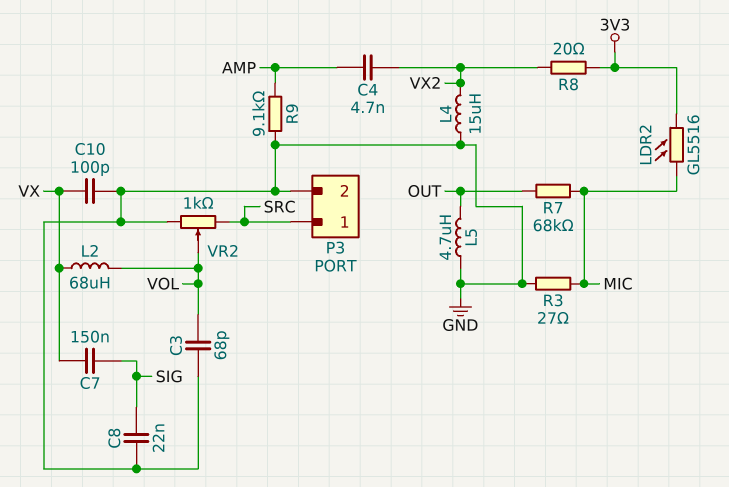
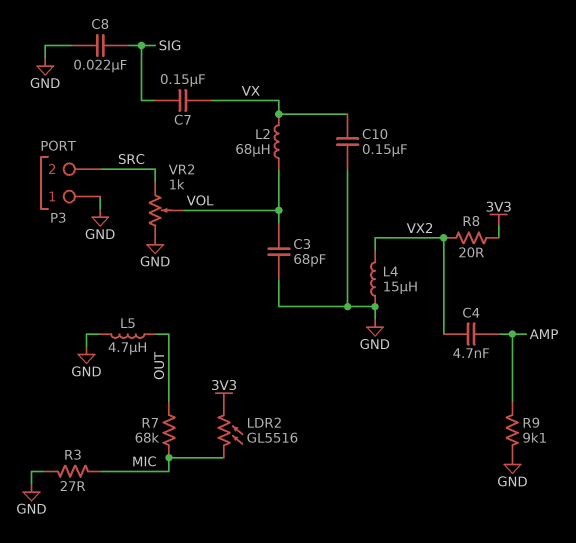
C10: 100pF (GND, VX) -> 150nF (GND, VX)
P3 pin 1: SRC -> GND
P3 pin 2: GND -> SRC

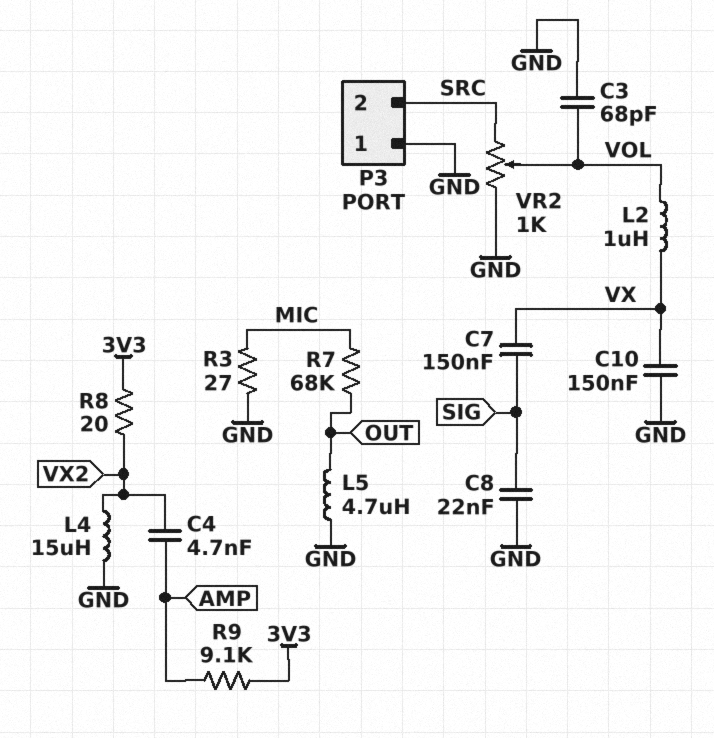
L2: 68uH (VOL, VX) -> 1uH (VOL, VX)
LDR2: GL5516 (3V3, MIC) -> none
R9: 9.1k (AMP, GND) -> 9.1k (3V3, AMP)

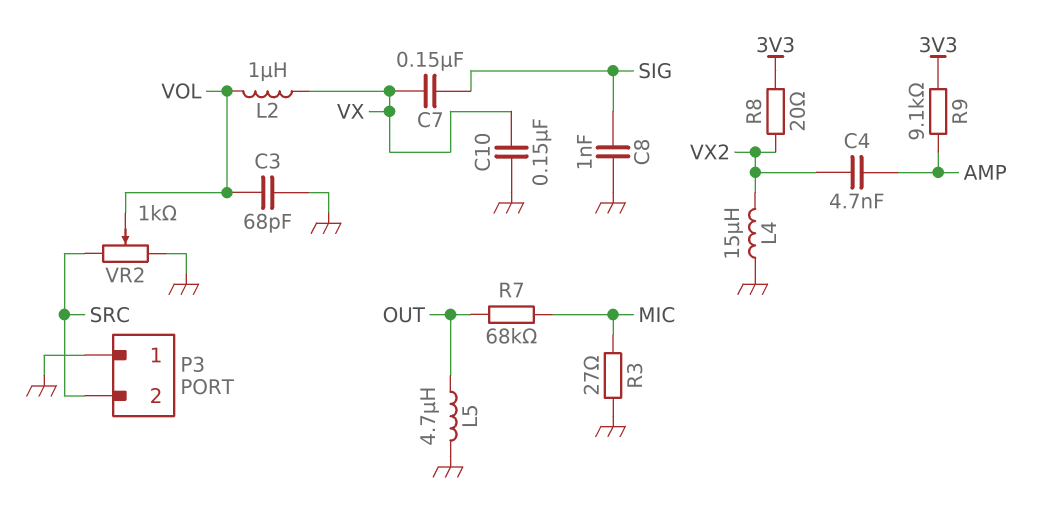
C8: 22nF (GND, SIG) -> 1nF (GND, SIG)

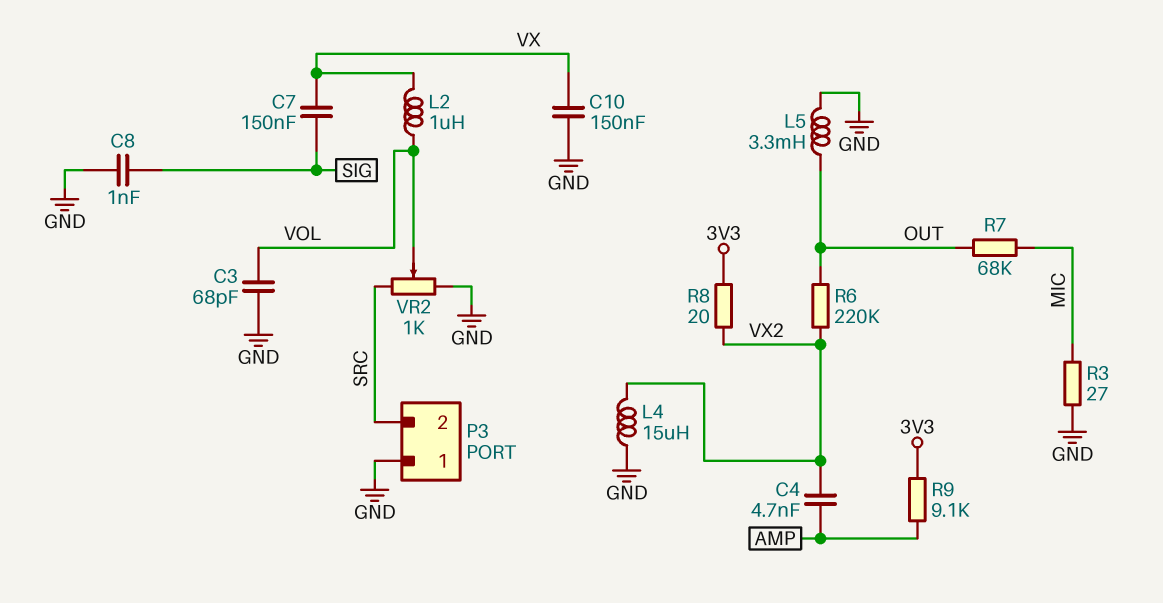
L5: 4.7uH (GND, OUT) -> 3.3mH (GND, OUT)
R6: none -> 220k (OUT, VX2)

